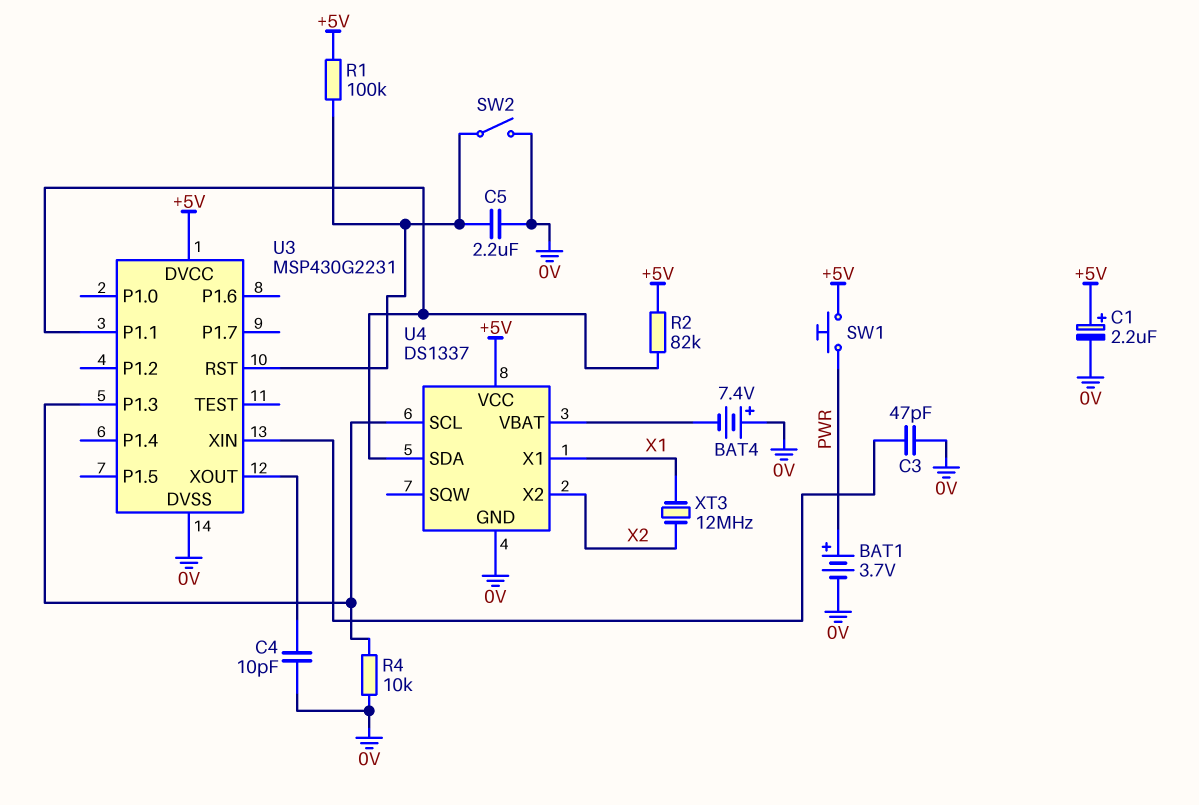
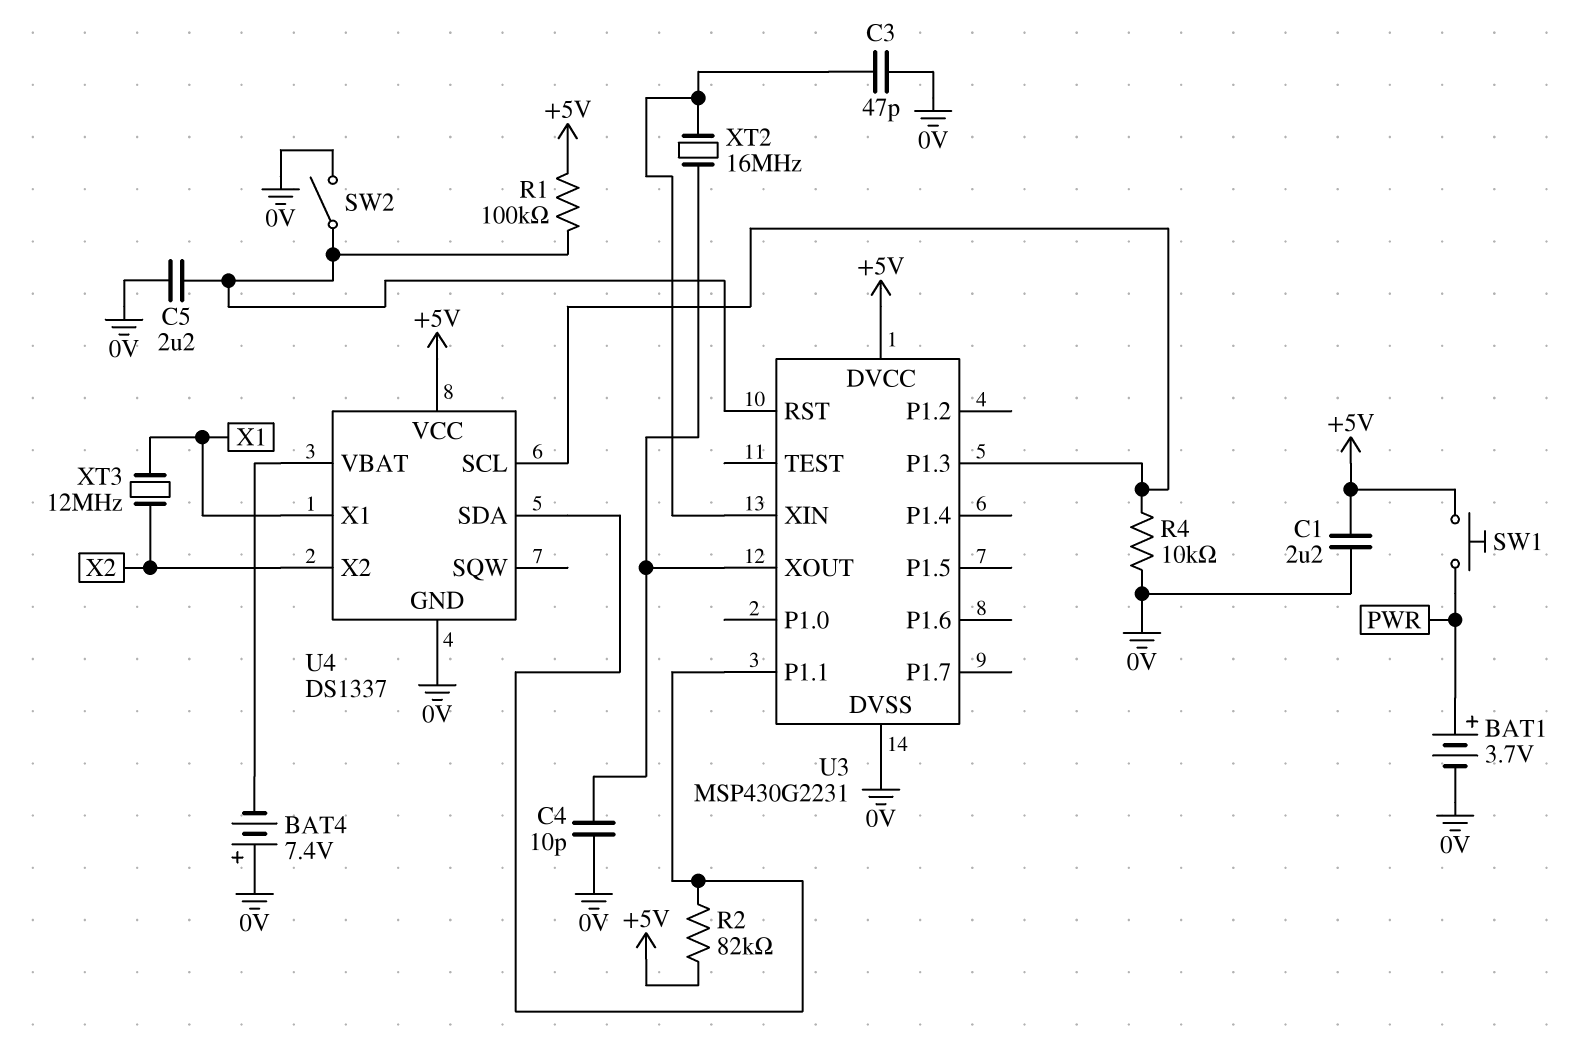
C1: 2.2uF (plus +5V, minus 0V) -> 2.2uF (+5V, 0V)
XT2: none -> 16MHz (U3/XIN, U3/XOUT)

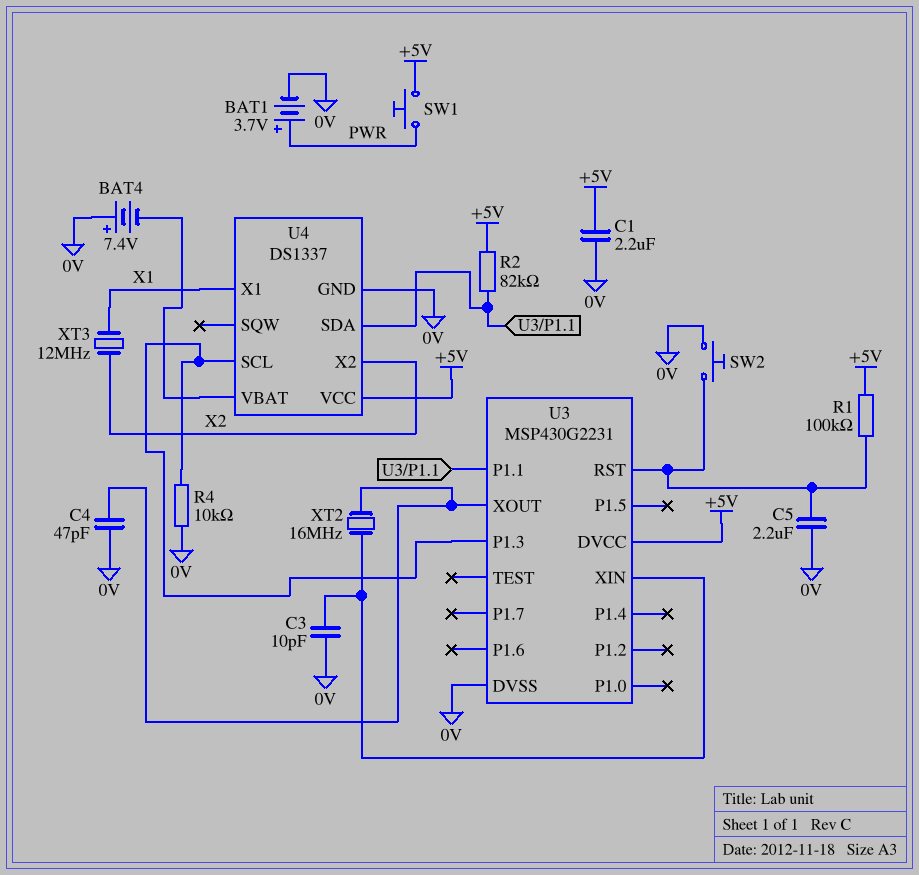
C3: 47pF (0V, U3/XIN) -> 10pF (0V, U3/XIN)
C4: 10pF (0V, U3/XOUT) -> 47pF (0V, U3/XOUT)
SW2: switch (0V, U3/RST) -> button (0V, U3/RST)

